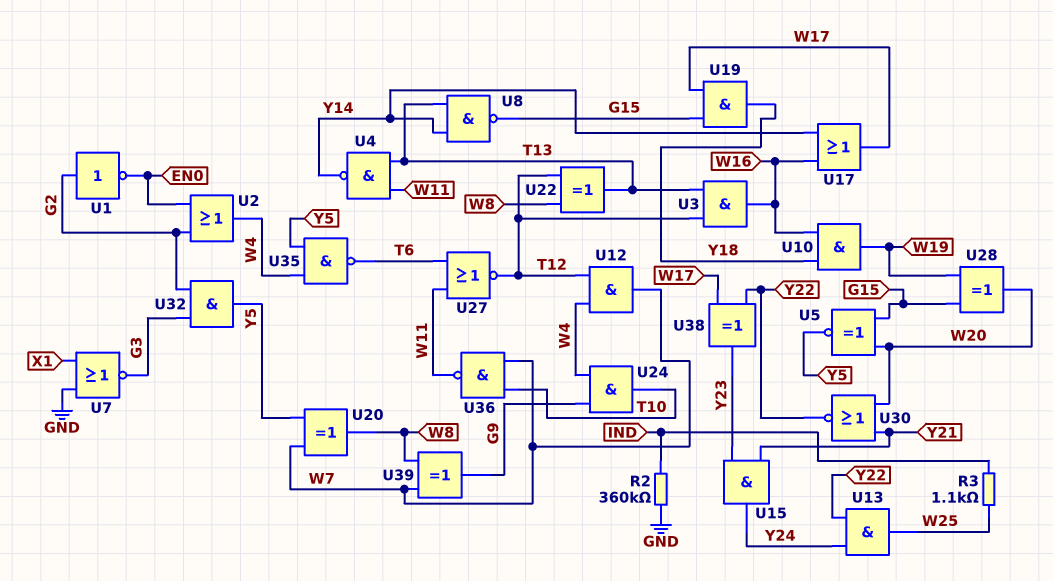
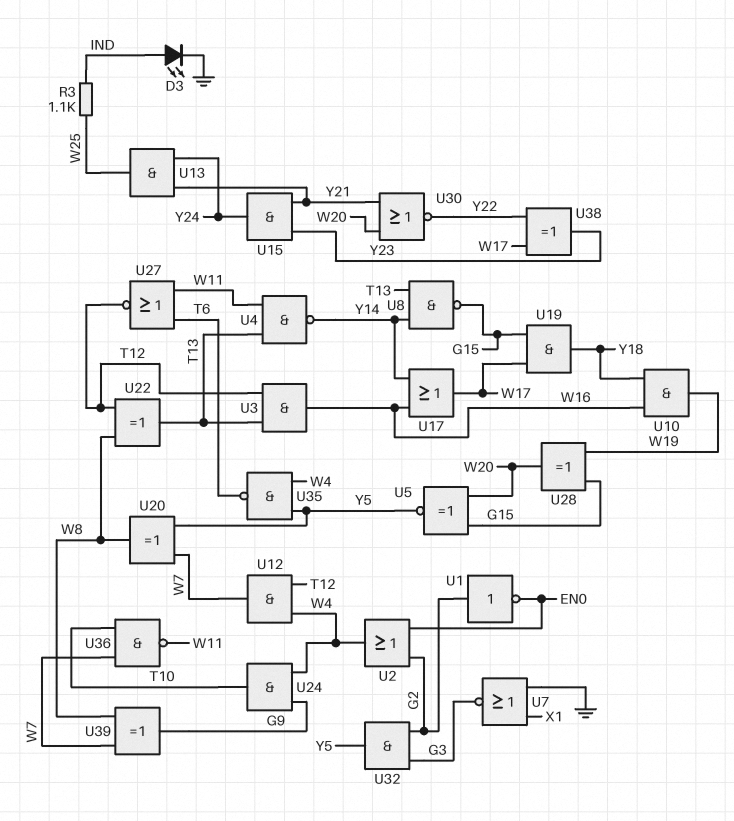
D3: none -> LED (A IND, K GND)
R2: 360k (GND, IND) -> none
U13: AND (in Y22, in Y24, out W25) -> AND (in Y21, in Y24, out W25)

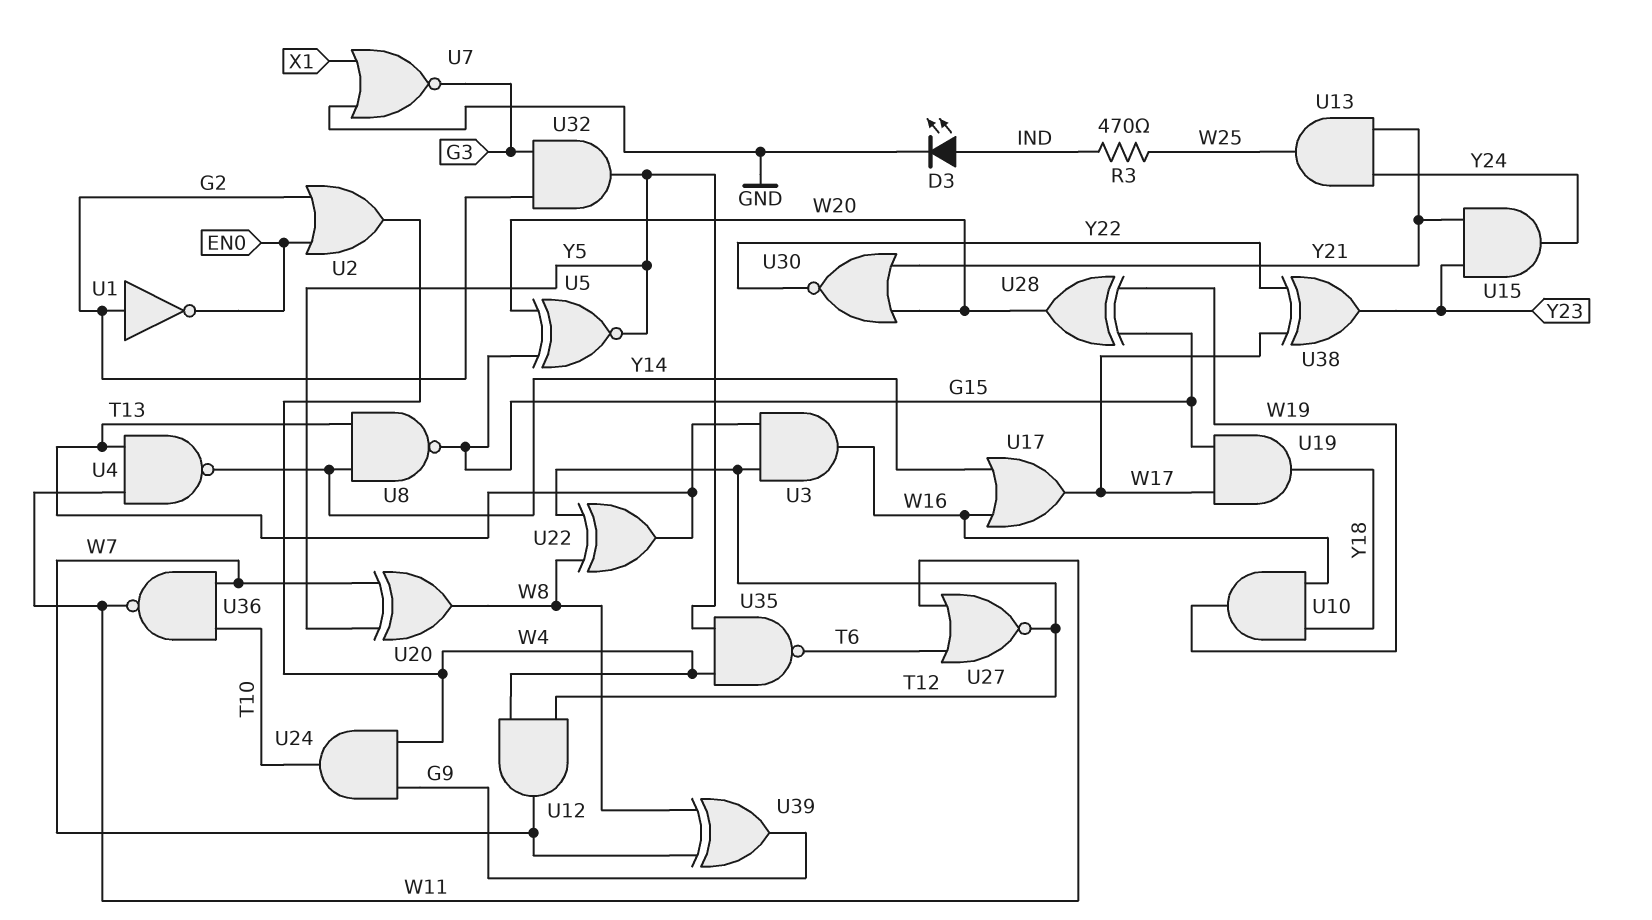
R3: 1.1k (IND, W25) -> 470 (IND, W25)

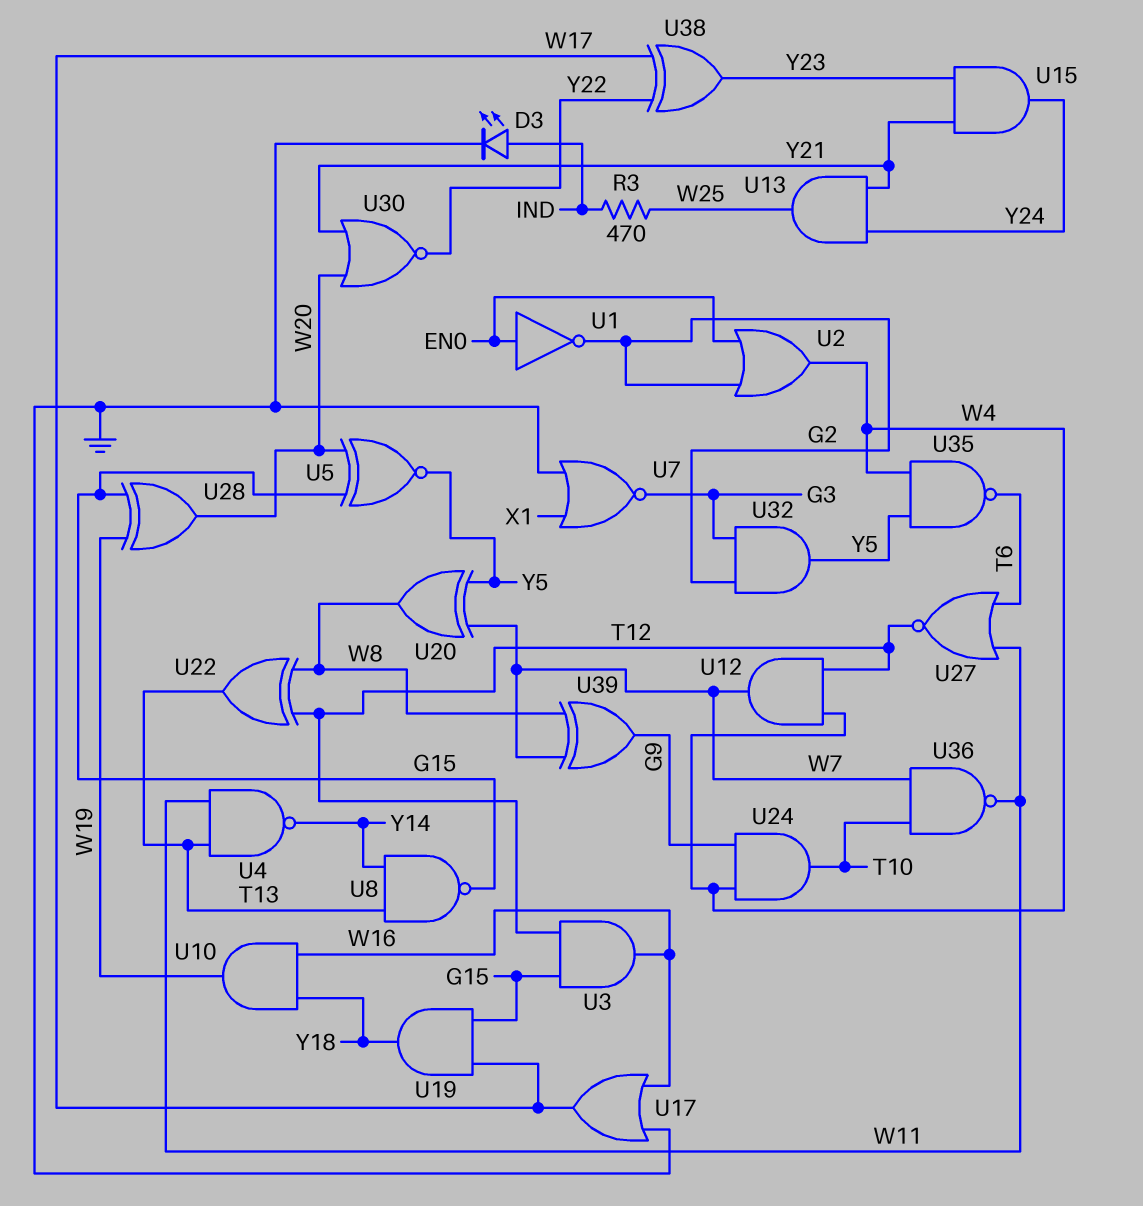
U1: NOT (in G2, out EN0) -> NOT (in EN0, out G2)
U3: AND (in T12, in T13, out W16) -> AND (in G15, in T12, out W16)
U17: OR (in W16, in Y14, out W17) -> OR (in GND, in W16, out W17)

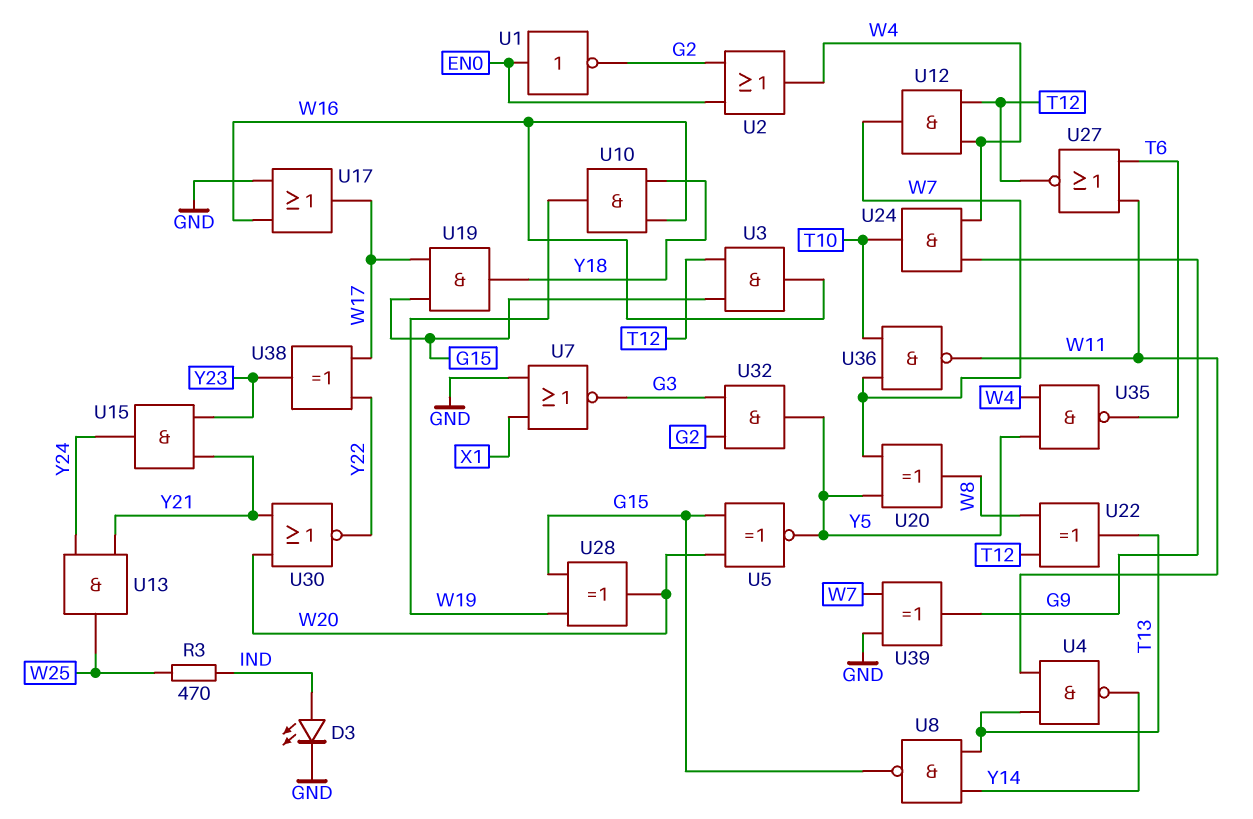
U39: XOR (in W7, in W8, out G9) -> XOR (in GND, in W7, out G9)

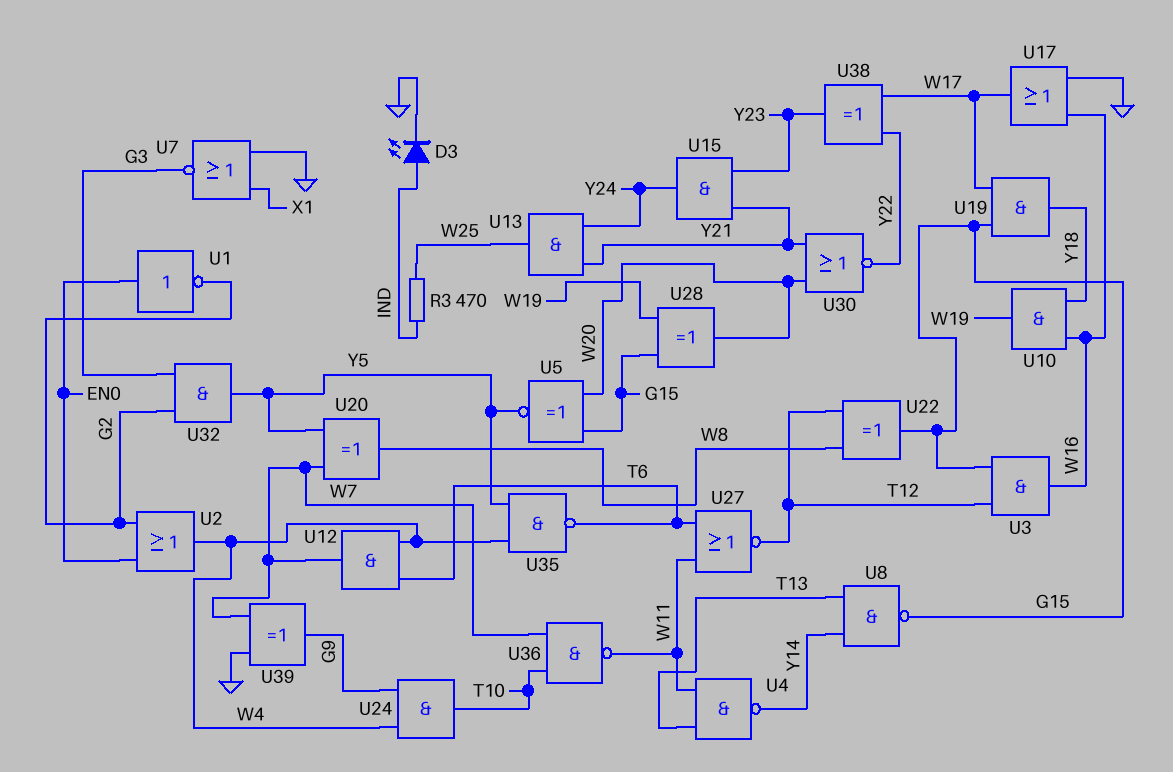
U12: AND (in T12, in W4, out W7) -> AND (in T6, in W4, out W7)
U22: XOR (in T12, in W8, out T13) -> XOR (in T12, in W8, out G15)

